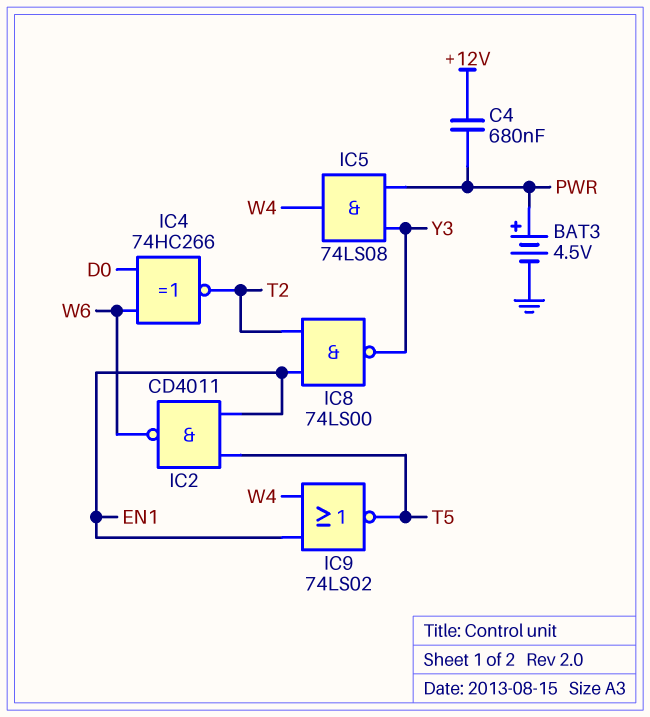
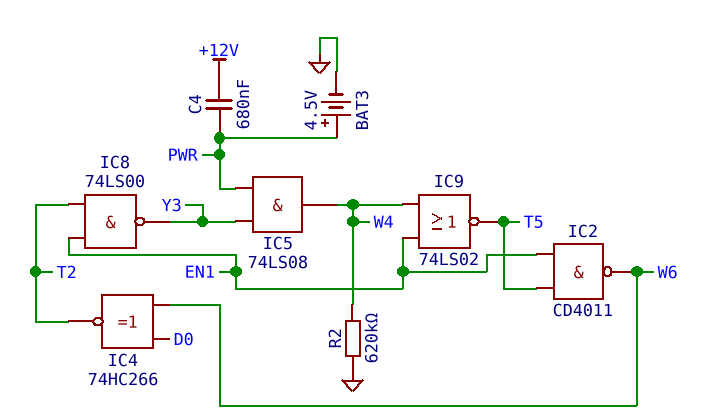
R2: none -> 620k (GND, W4)

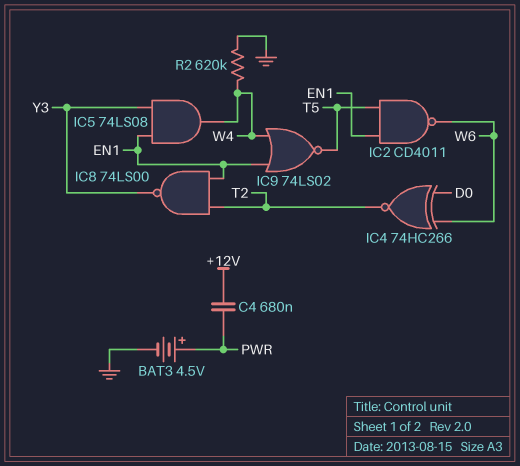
IC5: AND 74LS08 (in PWR, in Y3, out W4) -> AND 74LS08 (in EN1, in Y3, out W4)

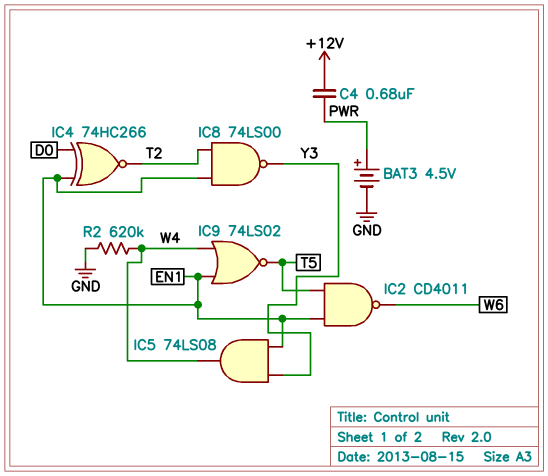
IC4: XNOR 74HC266 (in D0, in W6, out T2) -> XNOR 74HC266 (in D0, in EN1, out T2)

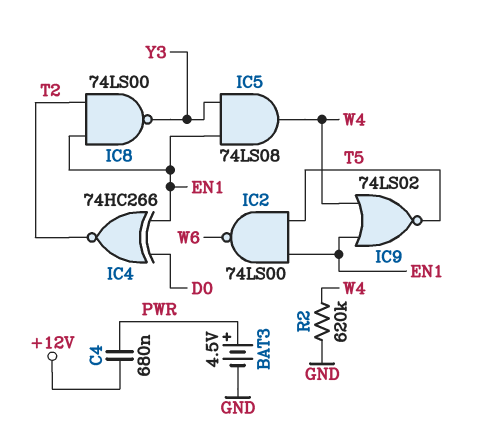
IC2: NAND CD4011 (in EN1, in T5, out W6) -> NAND 74LS00 (in EN1, in T5, out W6)

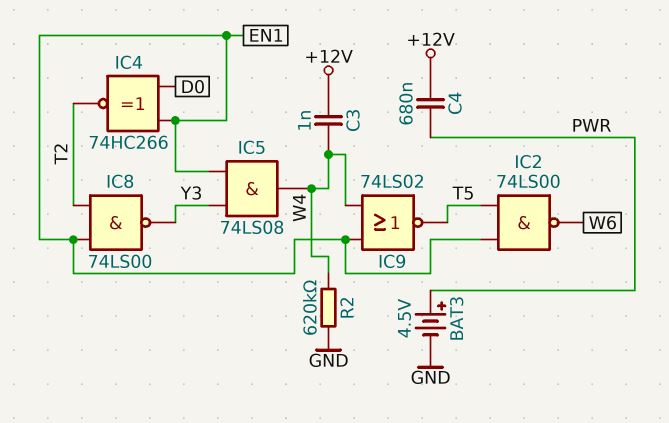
C3: none -> 1nF (+12V, W4)

